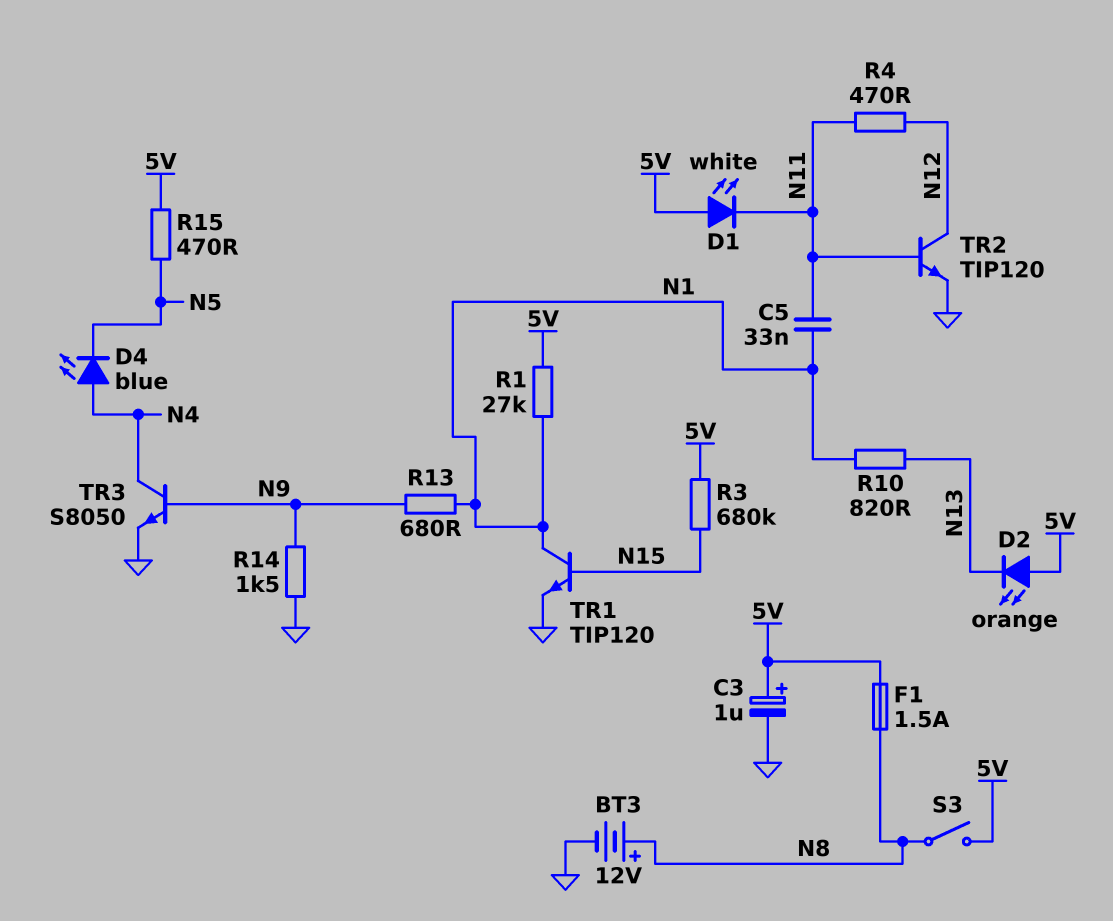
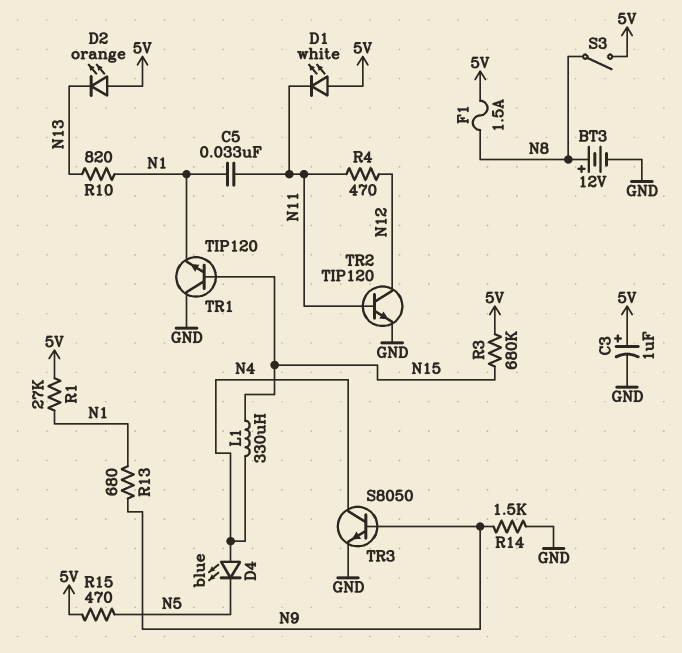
L1: none -> 330uH (N4, N15)
TR1: NPN TIP120 (B N15, C N1, E GND) -> NPN TIP120 (B N15, C GND, E N1)

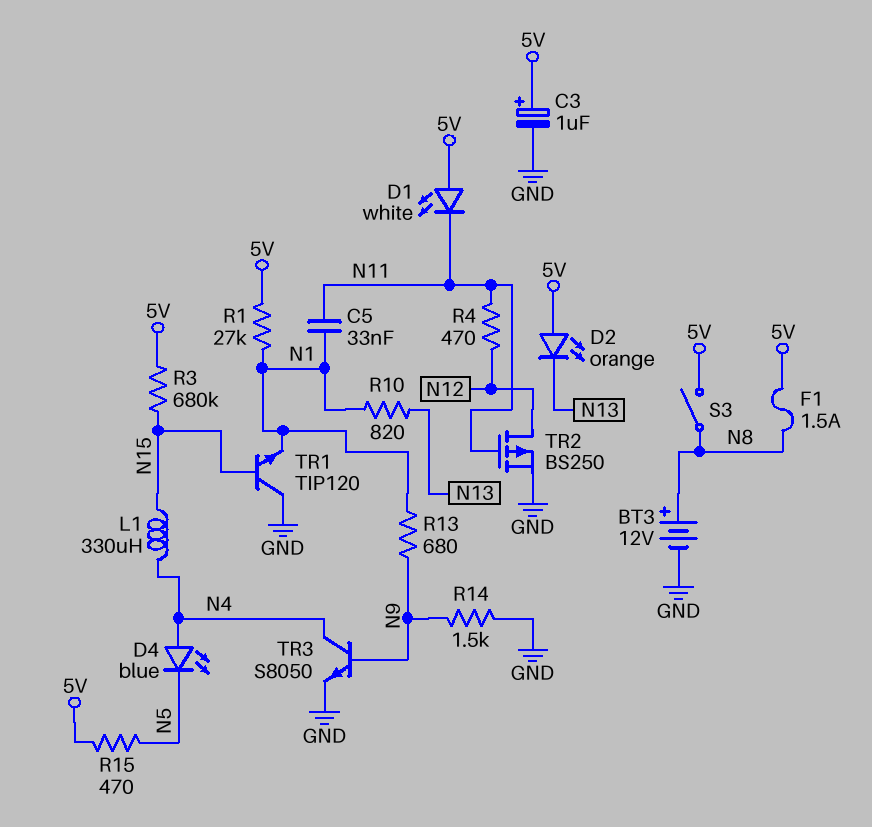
TR2: NPN TIP120 (B N11, C N12, E GND) -> PMOS BS250 (G N11, D N12, S GND)

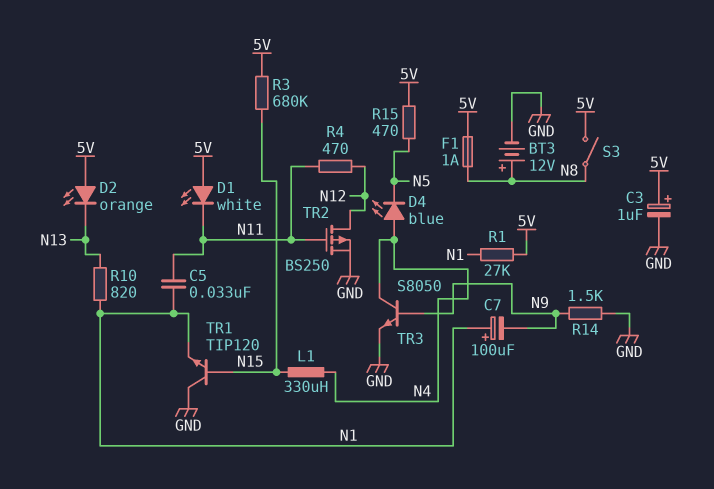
C7: none -> 100uF (plus N1, minus N9)
F1: 1.5A (5V, N8) -> 1A (5V, N8)
R13: 680 (N1, N9) -> none

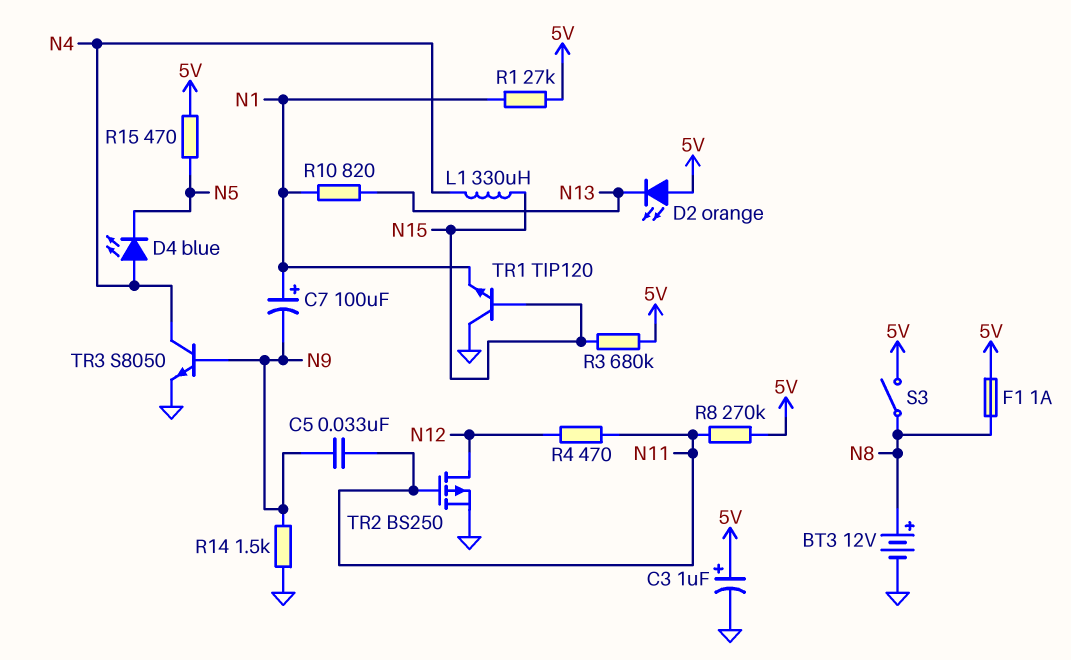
C5: 33nF (N1, N11) -> 33nF (N9, N11)
D1: LED white (A 5V, K N11) -> none
R8: none -> 270k (5V, N11)

